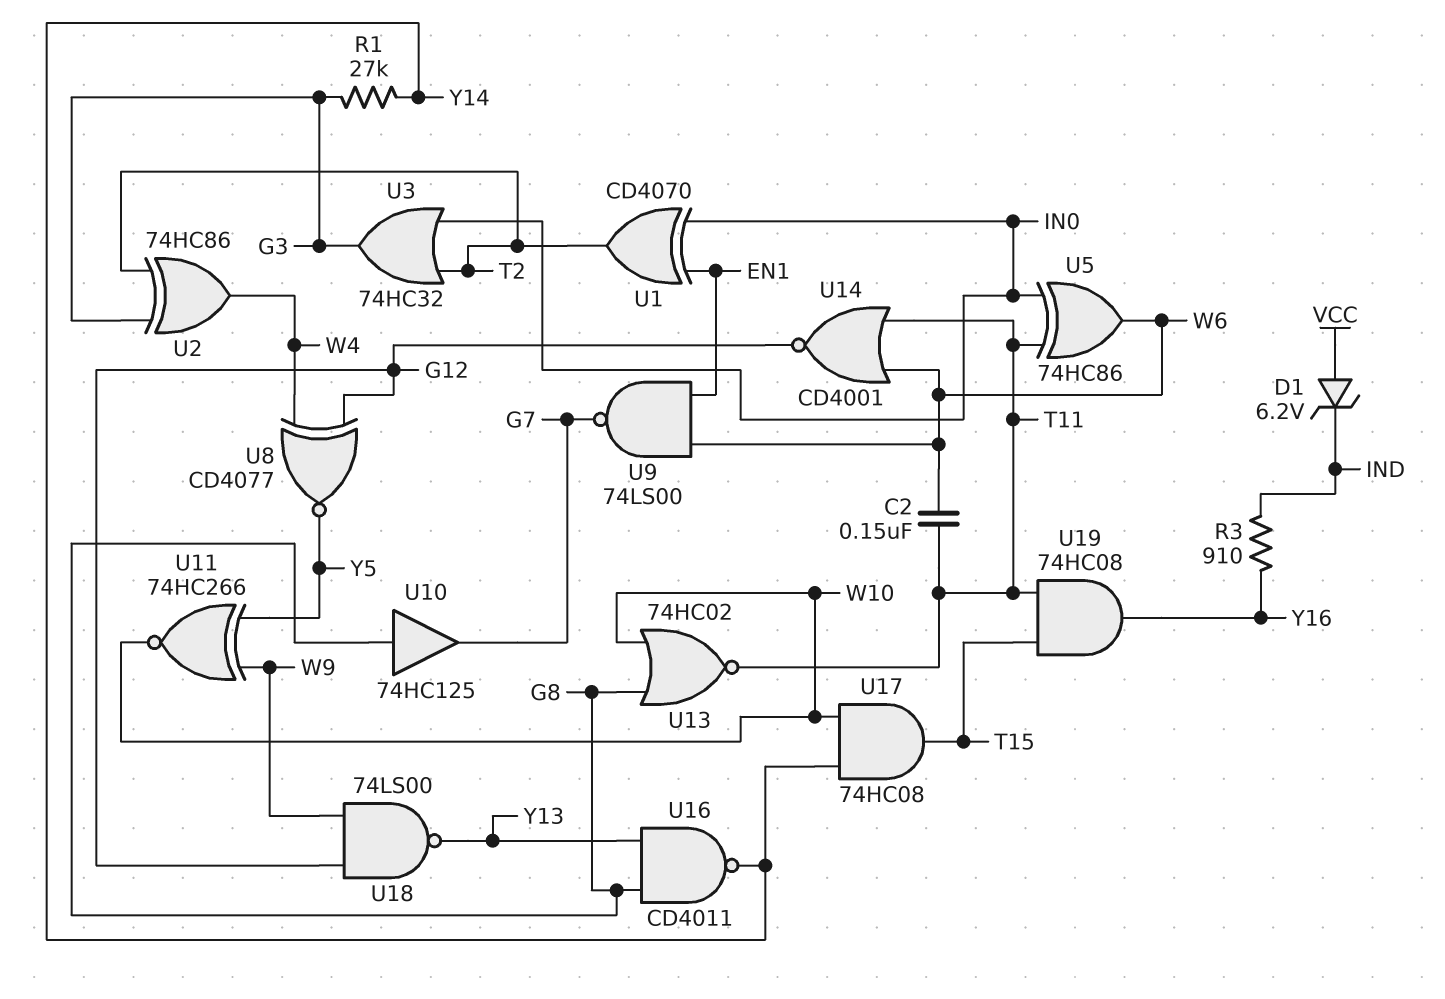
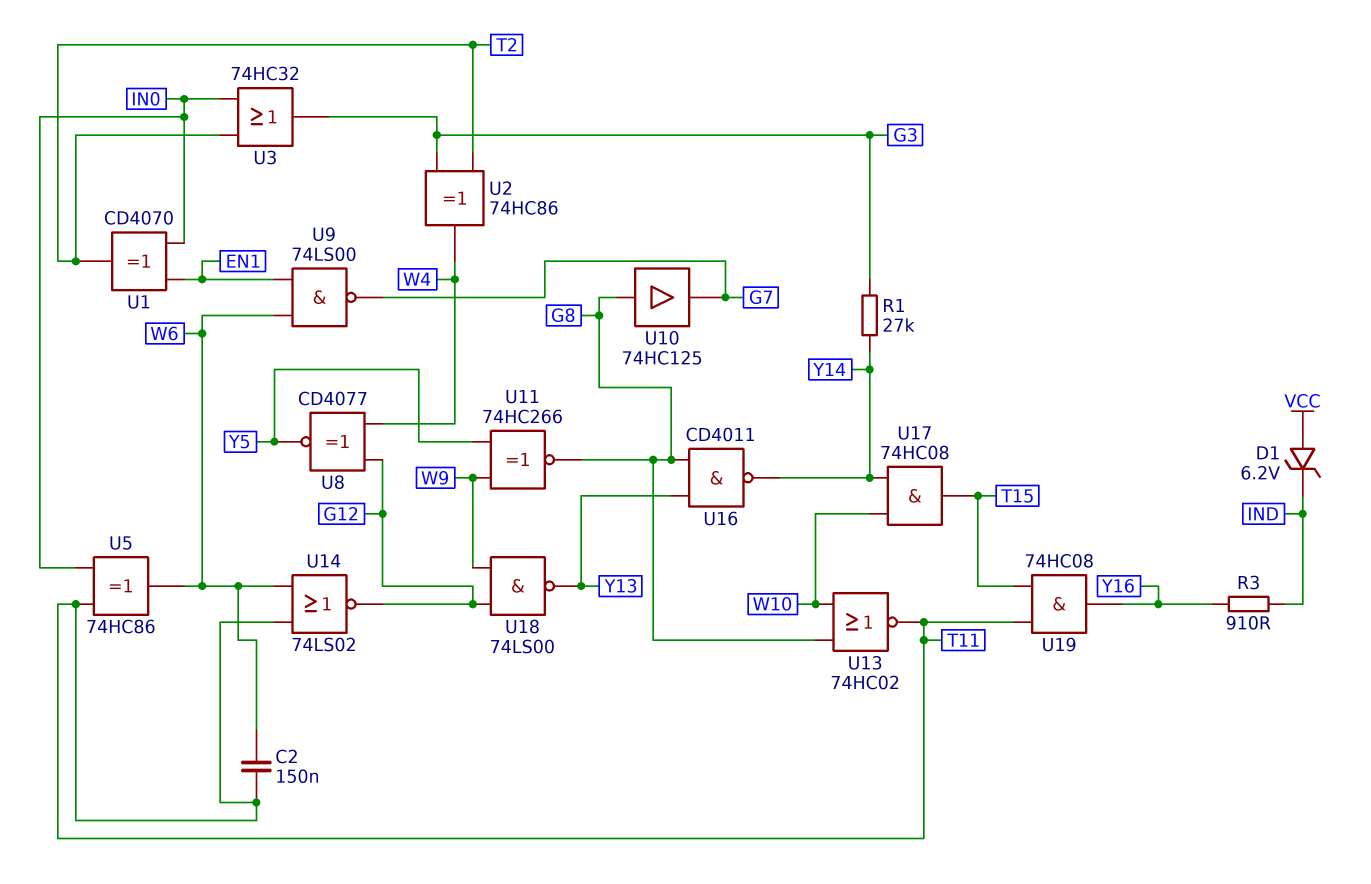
U11: XNOR 74HC266 (in W9, in Y5, out W10) -> XNOR 74HC266 (in W9, in Y5, out G8)
U14: NOR CD4001 (in T11, in W6, out G12) -> NOR 74LS02 (in T11, in W6, out G12)

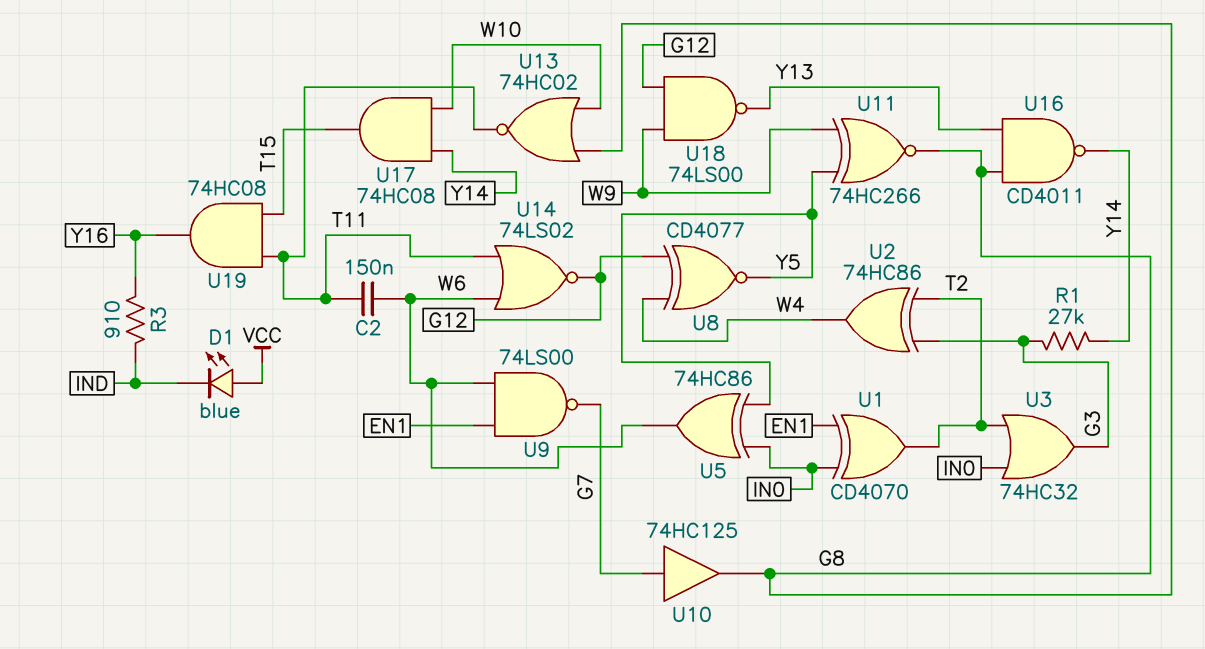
D1: zener 6.2V (A VCC, K IND) -> LED blue (A VCC, K IND)
U5: XOR 74HC86 (in IN0, in T11, out W6) -> XOR 74HC86 (in IN0, in Y5, out W6)
U10: buffer 74HC125 (in G8, out G7) -> buffer 74HC125 (in G7, out G8)

